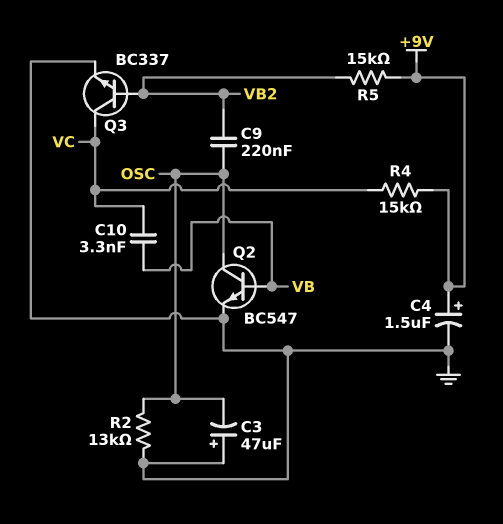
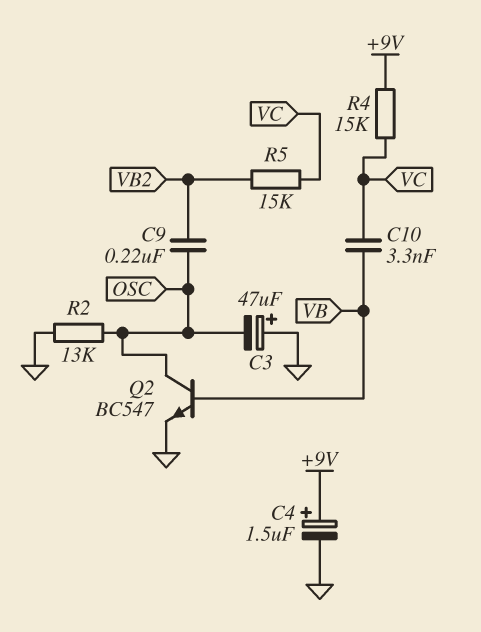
Q3: NPN BC337 (B VB2, C VC, E GND) -> none
R5: 15k (+9V, VB2) -> 15k (VB2, VC)

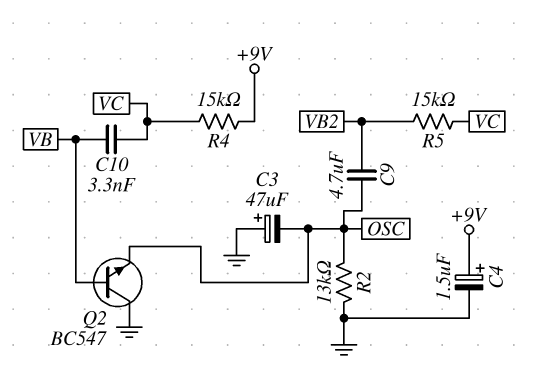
C9: 220nF (OSC, VB2) -> 4.7uF (OSC, VB2)
Q2: NPN BC547 (B VB, C OSC, E GND) -> NPN BC547 (B VB, C GND, E OSC)

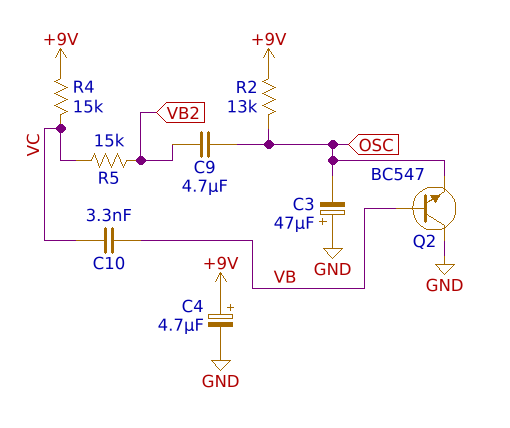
C4: 1.5uF (plus +9V, minus GND) -> 4.7uF (plus +9V, minus GND)
R2: 13k (GND, OSC) -> 13k (+9V, OSC)

